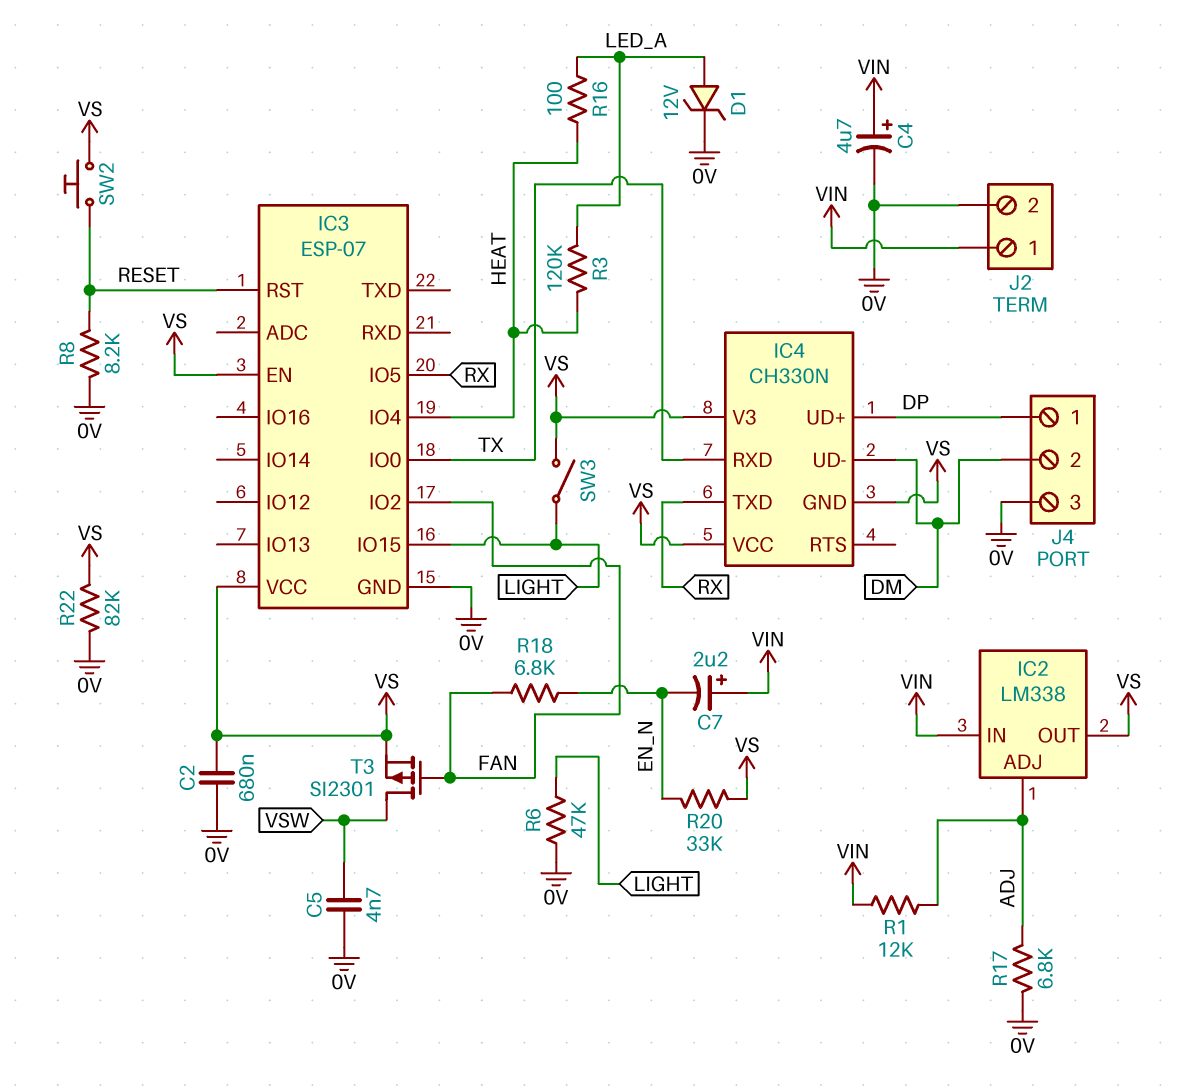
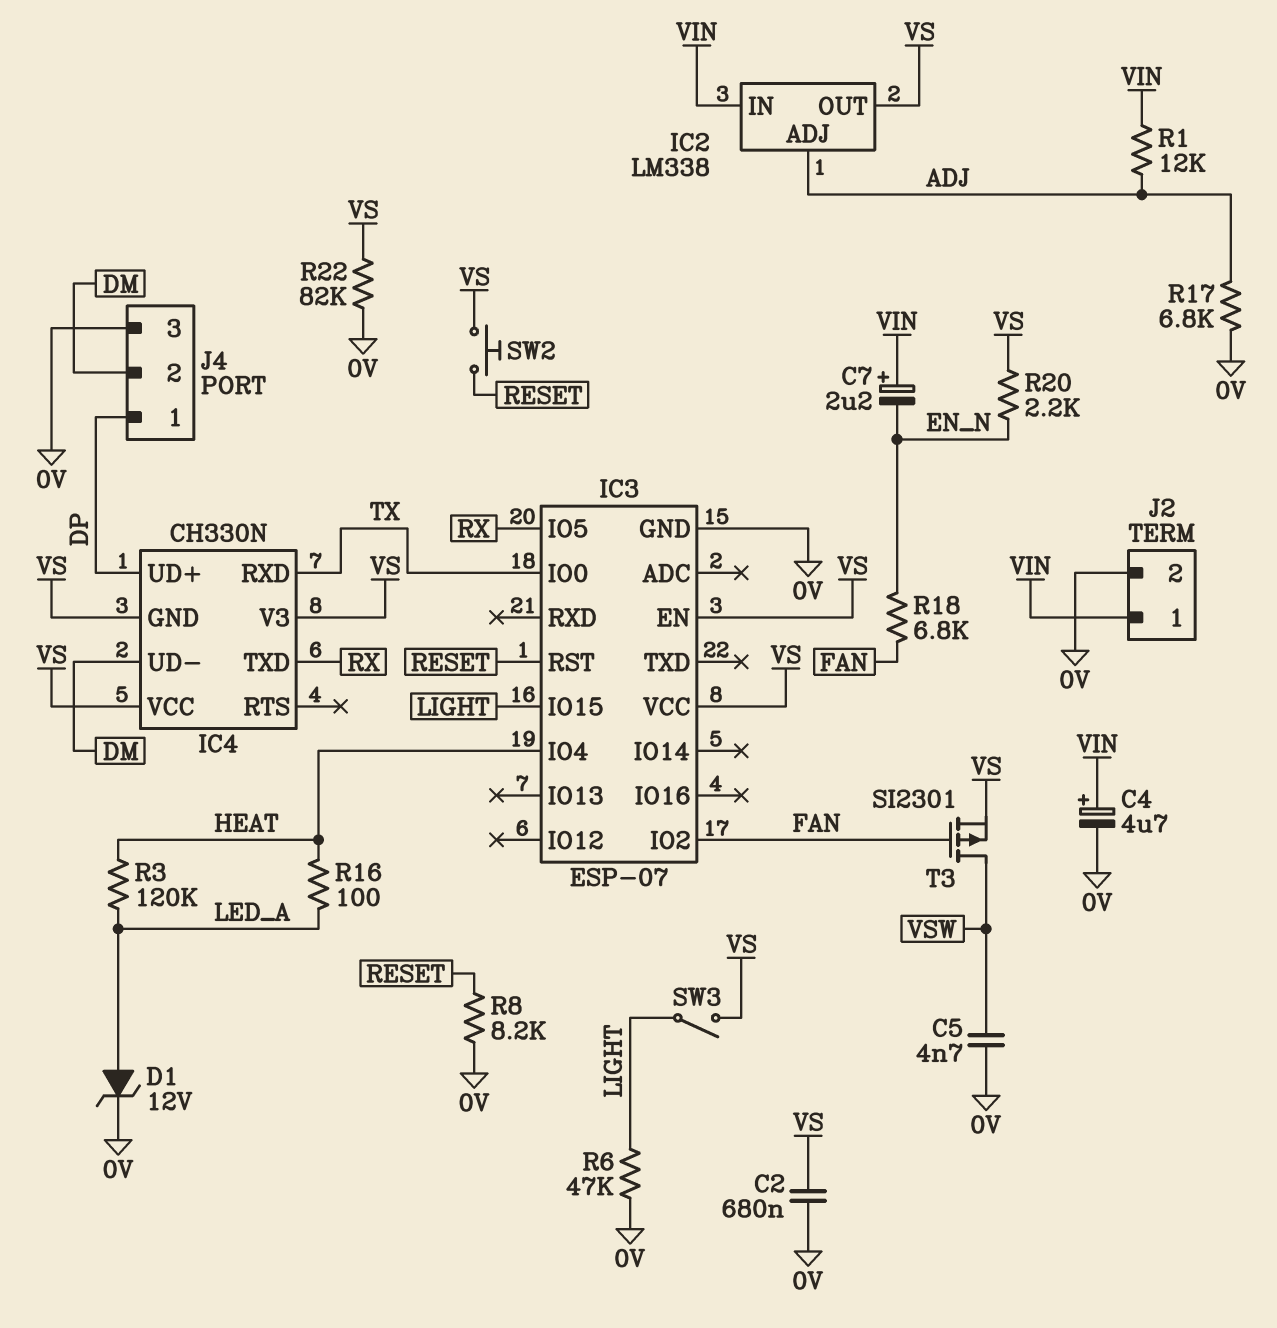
R20: 33k (EN_N, VS) -> 2.2k (EN_N, VS)

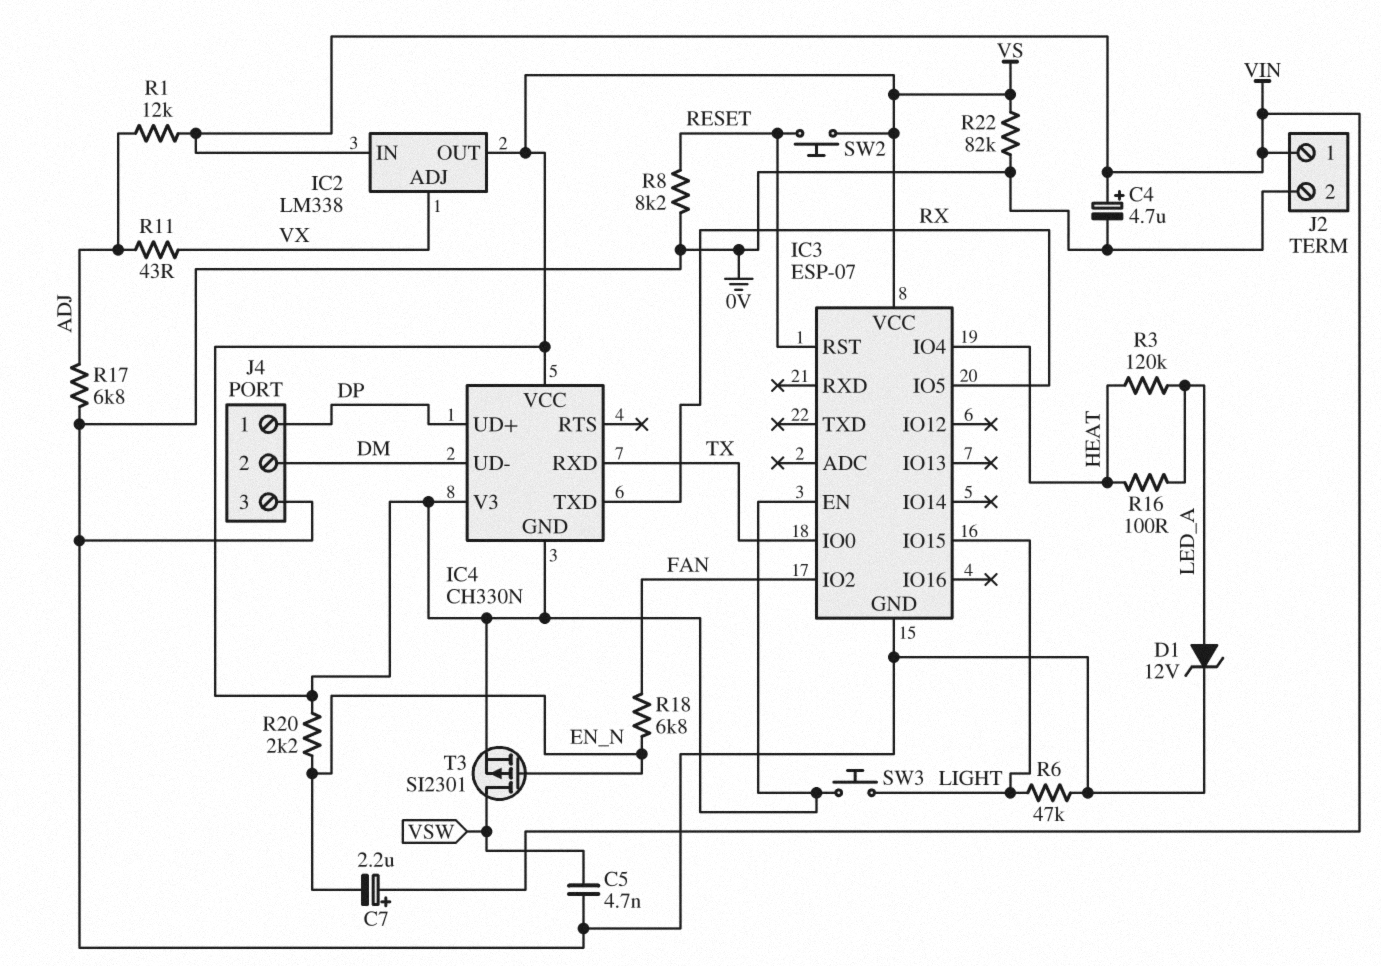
C2: 680nF (0V, VS) -> none
IC2 pin ADJ: ADJ -> VX
R11: none -> 43 (ADJ, VX)
SW3: switch (LIGHT, VS) -> button (LIGHT, VS)
T3: PMOS SI2301 (G FAN, D VSW, S VS) -> PMOS SI2301 (G EN_N, D VSW, S VS)

